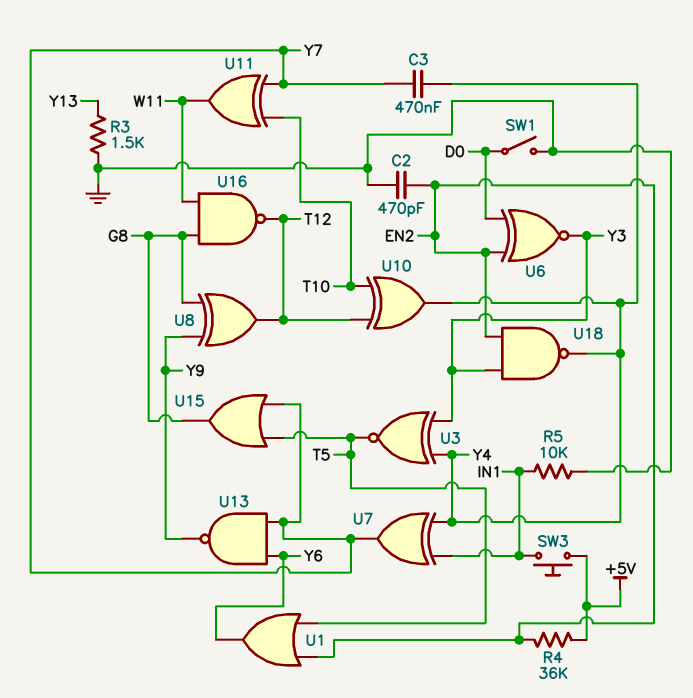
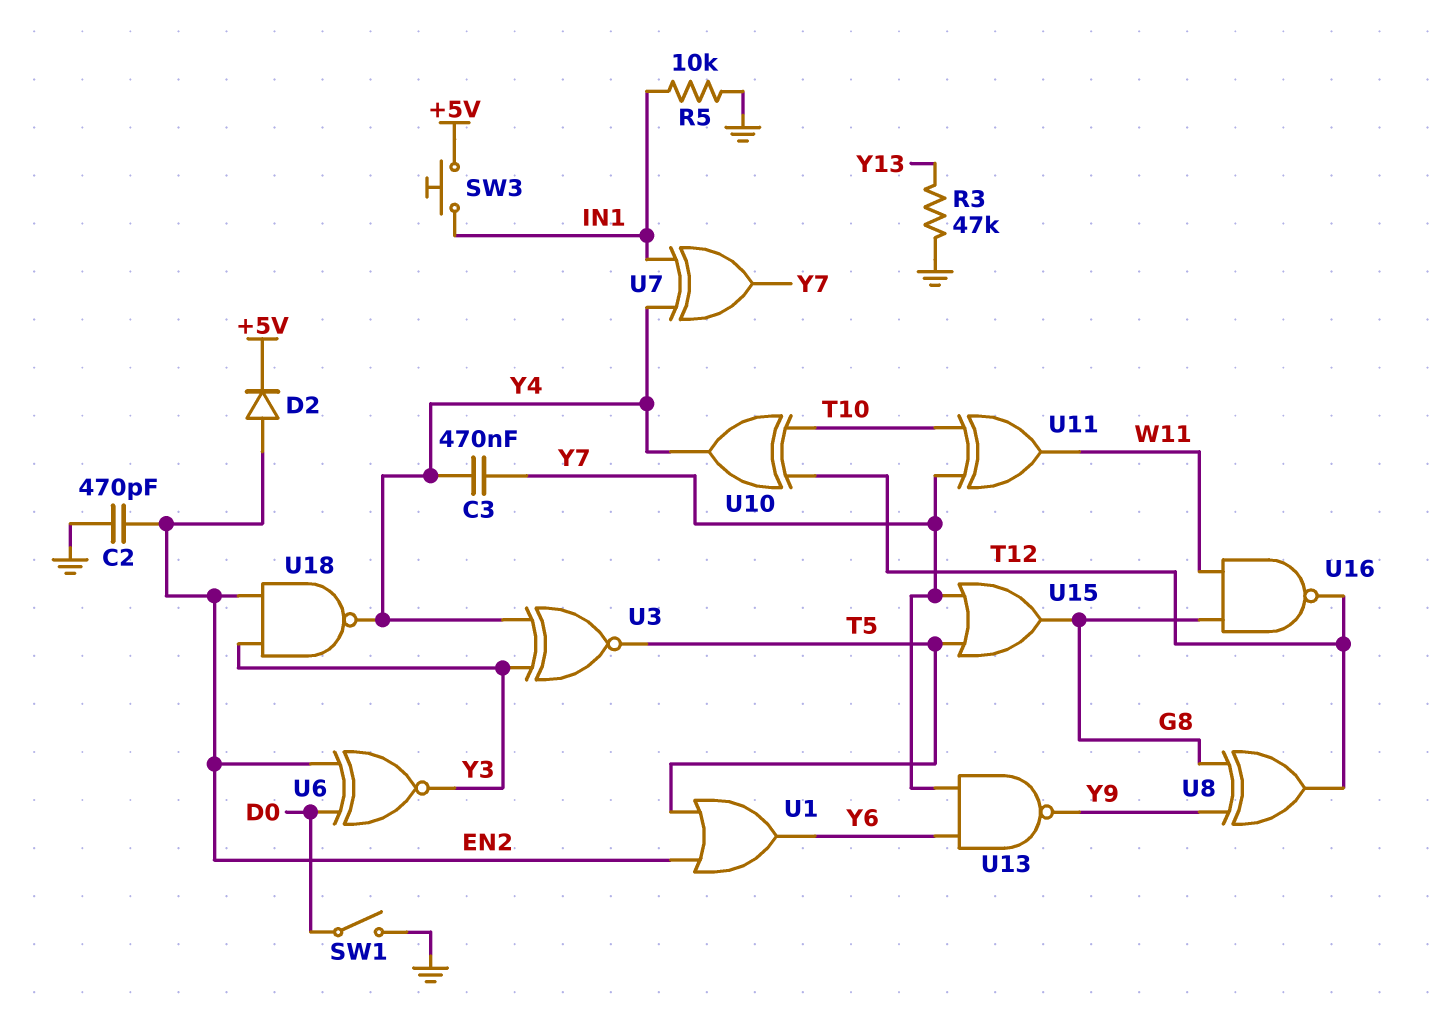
D2: none -> diode (A EN2, K +5V)
R3: 1.5k (GND, Y13) -> 47k (GND, Y13)
R4: 36k (+5V, EN2) -> none

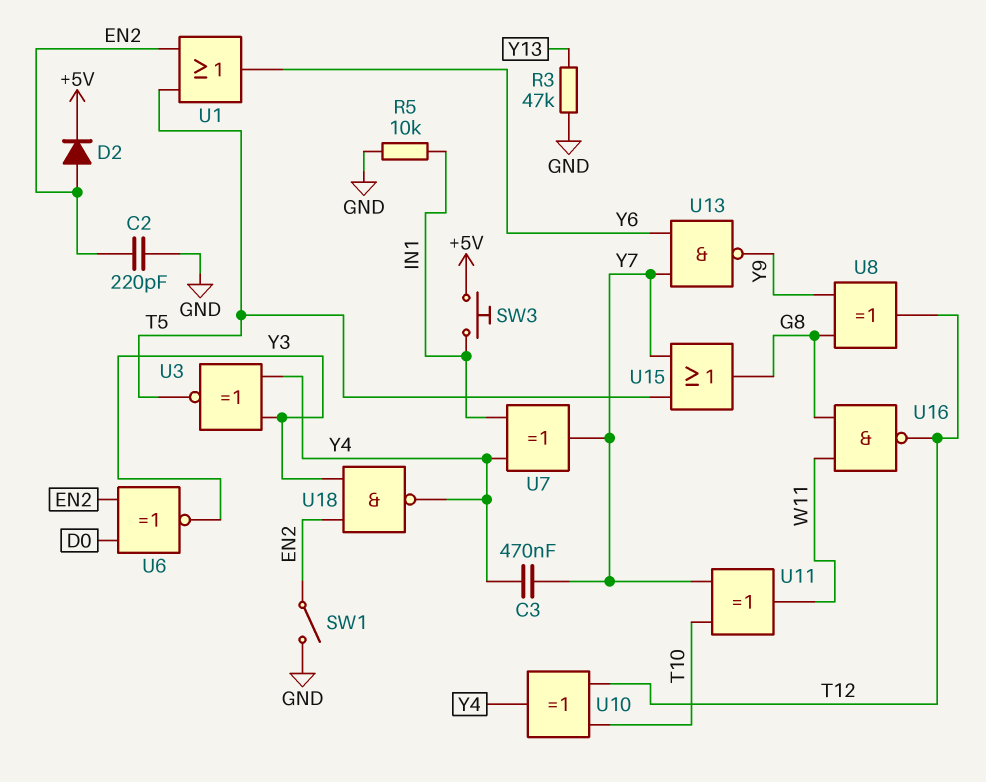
C2: 470pF (EN2, GND) -> 220pF (EN2, GND)
SW1: switch (D0, GND) -> switch (EN2, GND)

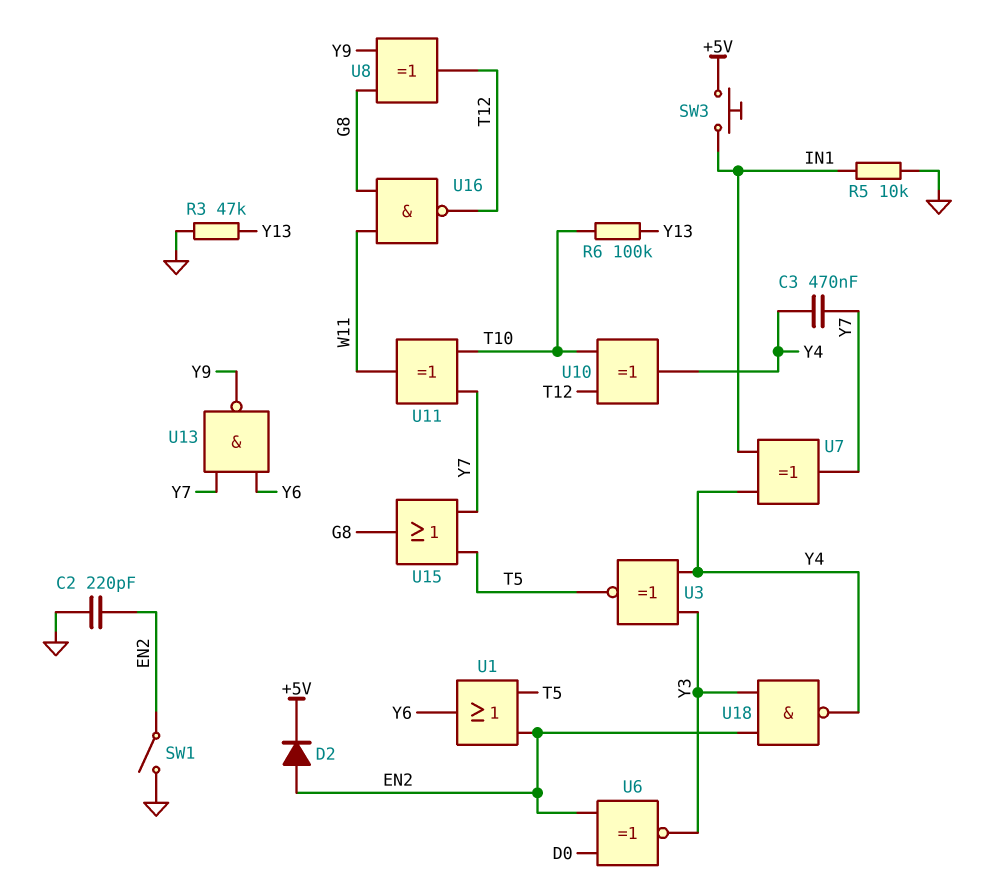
R6: none -> 100k (T10, Y13)

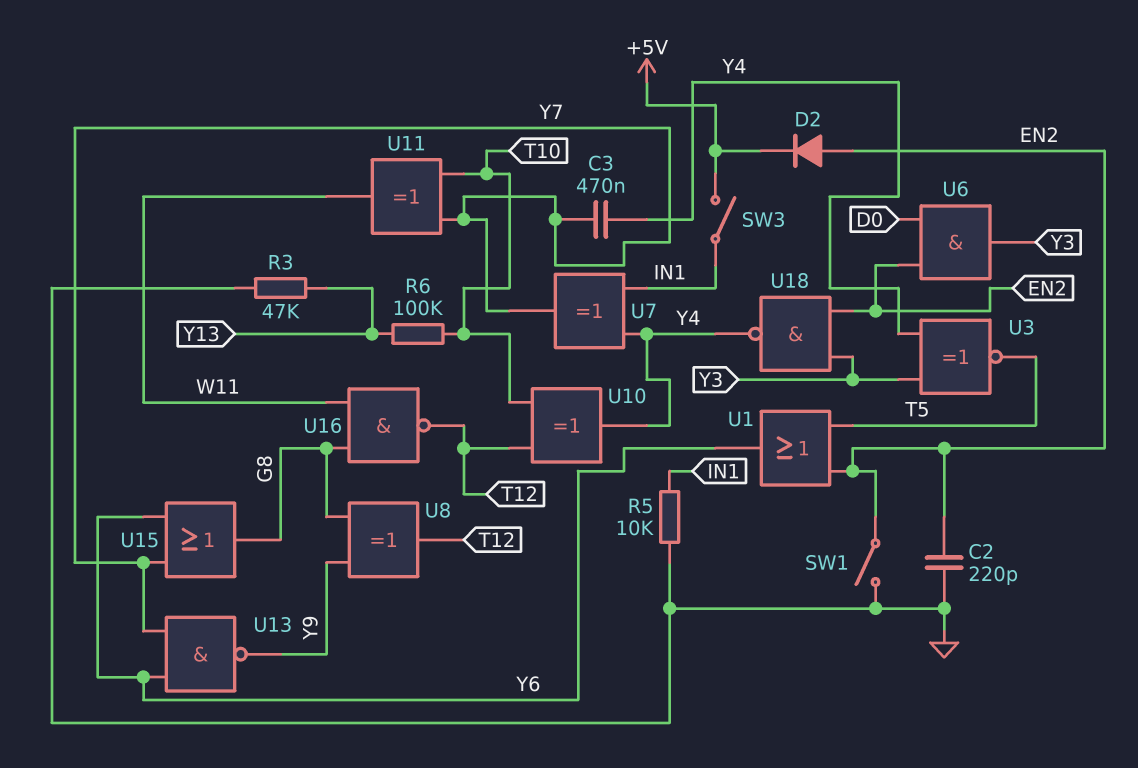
SW3: button (+5V, IN1) -> switch (+5V, IN1)
U6: XNOR (in D0, in EN2, out Y3) -> AND (in D0, in EN2, out Y3)
U15: OR (in T5, in Y7, out G8) -> OR (in Y6, in Y7, out G8)

